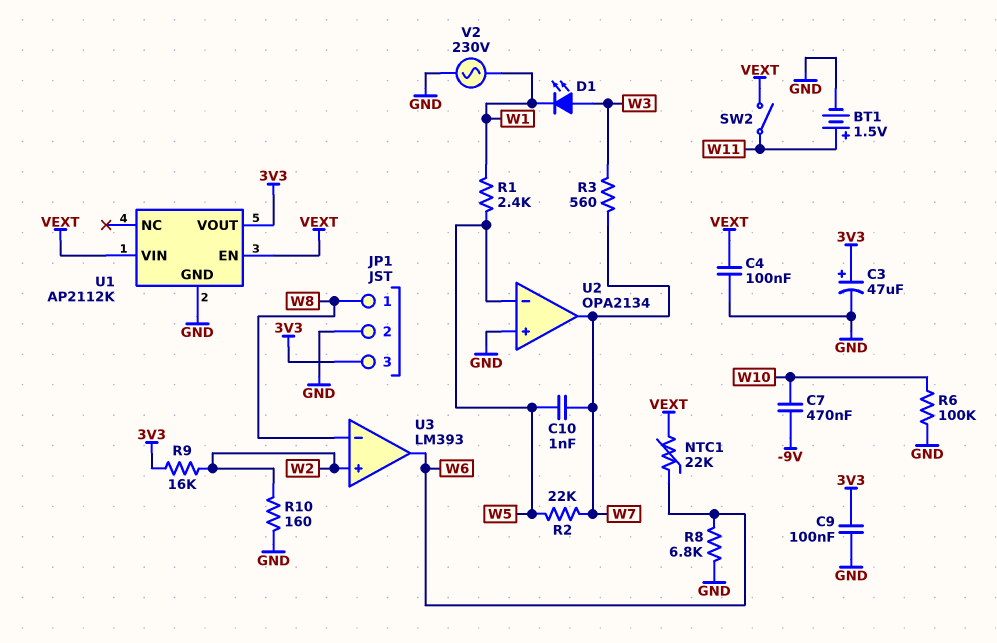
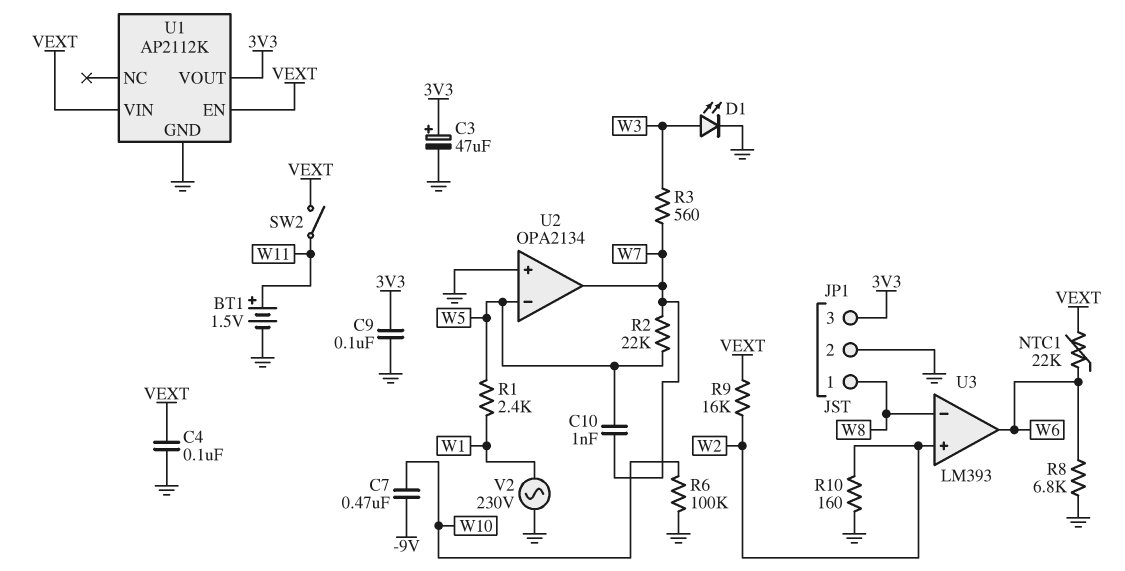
D1: LED (A W3, K W1) -> LED (A W3, K GND)
R9: 16k (3V3, W2) -> 16k (VEXT, W2)

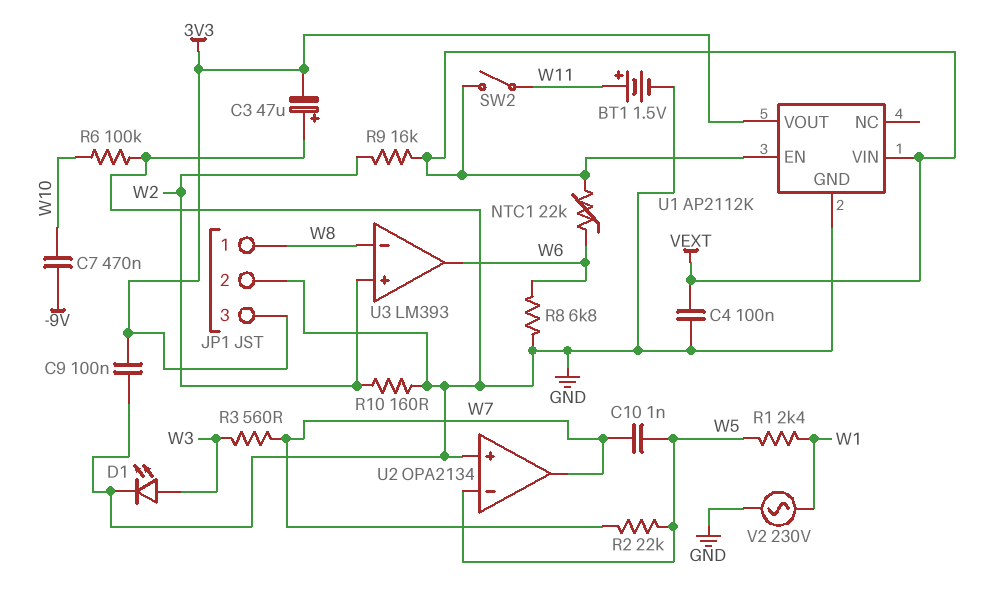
C3: 47uF (plus 3V3, minus GND) -> 47uF (plus GND, minus 3V3)

